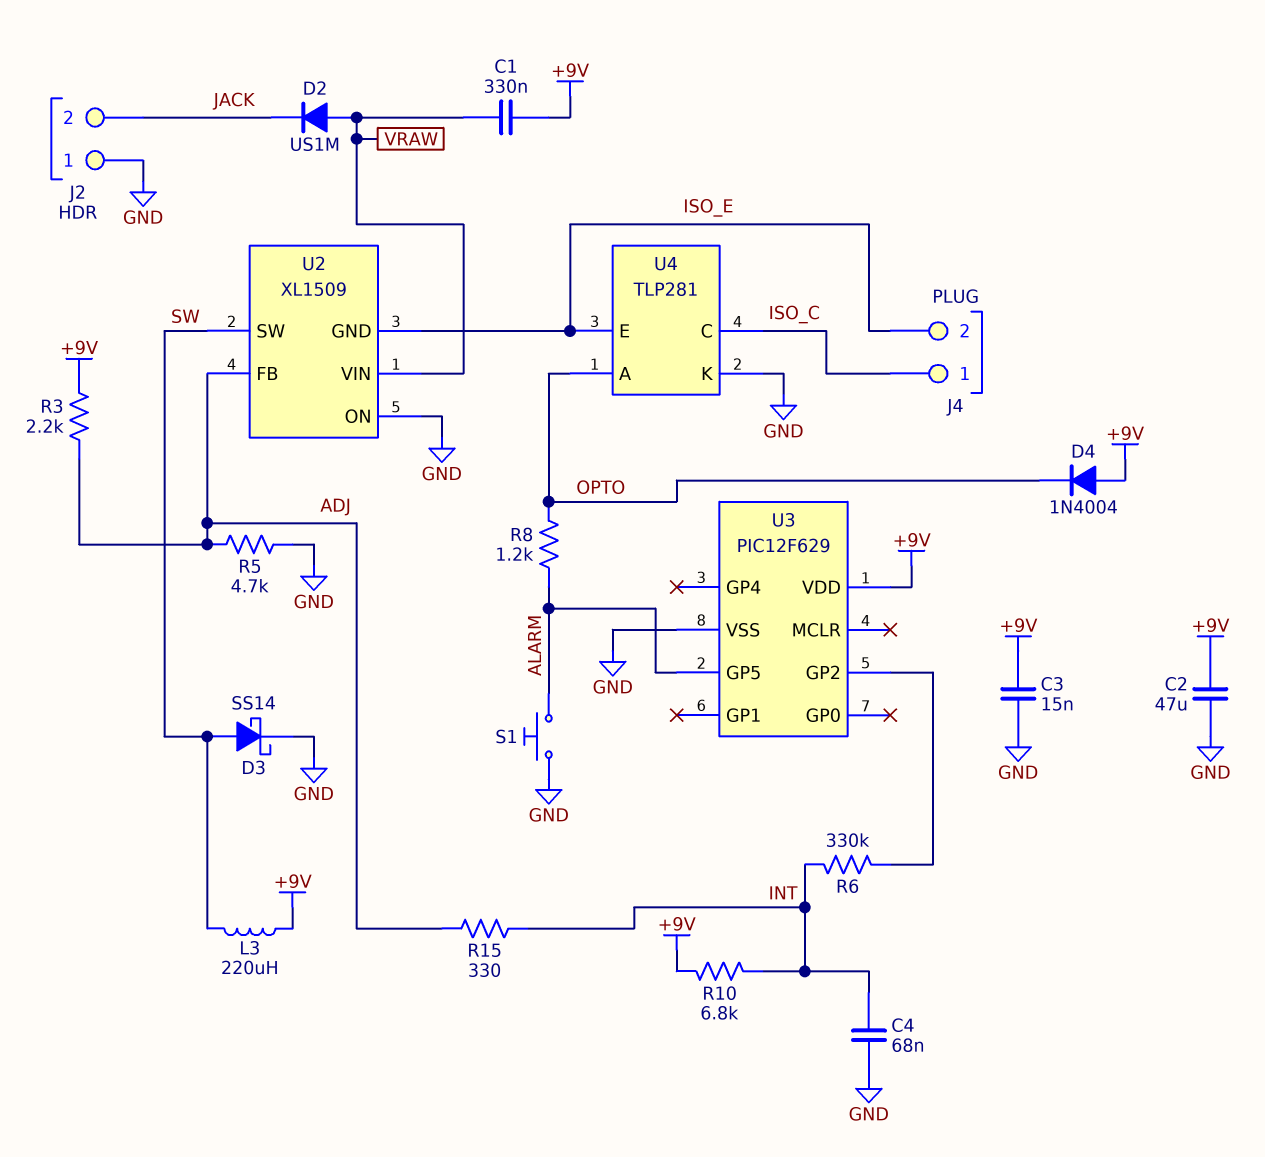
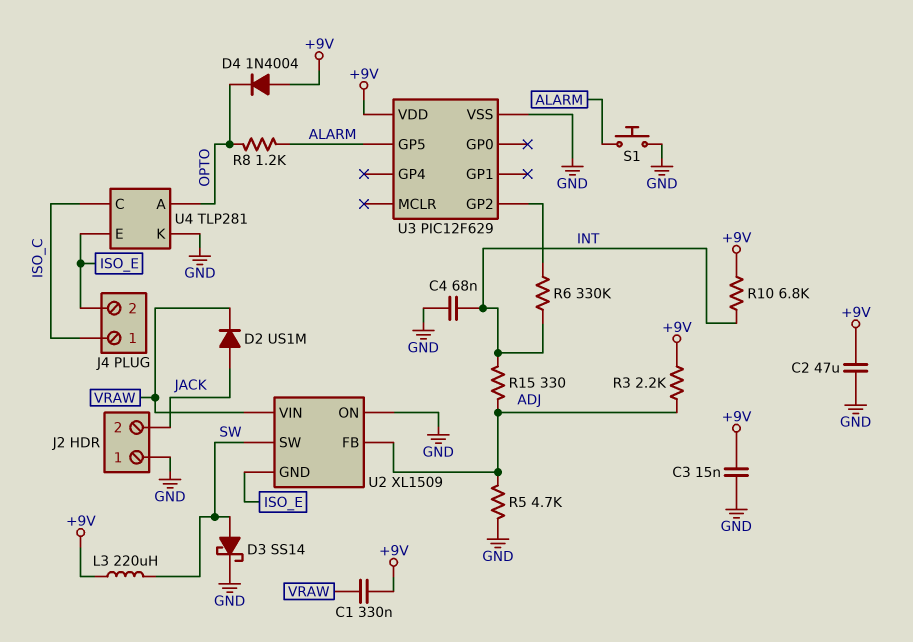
D2: diode US1M (A VRAW, K JACK) -> diode US1M (A JACK, K VRAW)

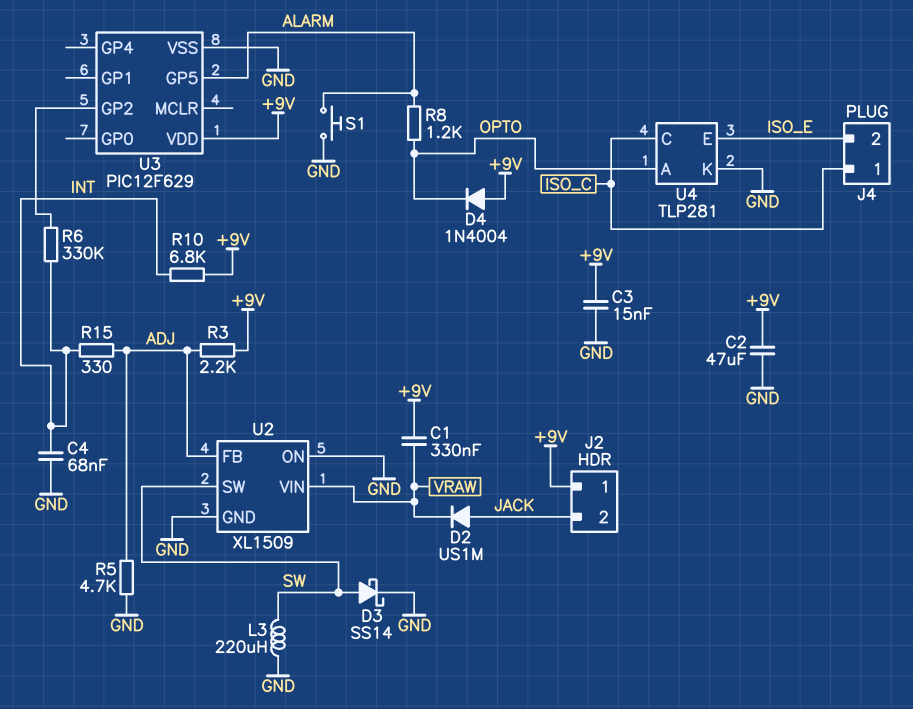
J2 pin 1: GND -> +9V
L3: 220uH (+9V, SW) -> 220uH (GND, SW)
U2 pin GND: ISO_E -> GND

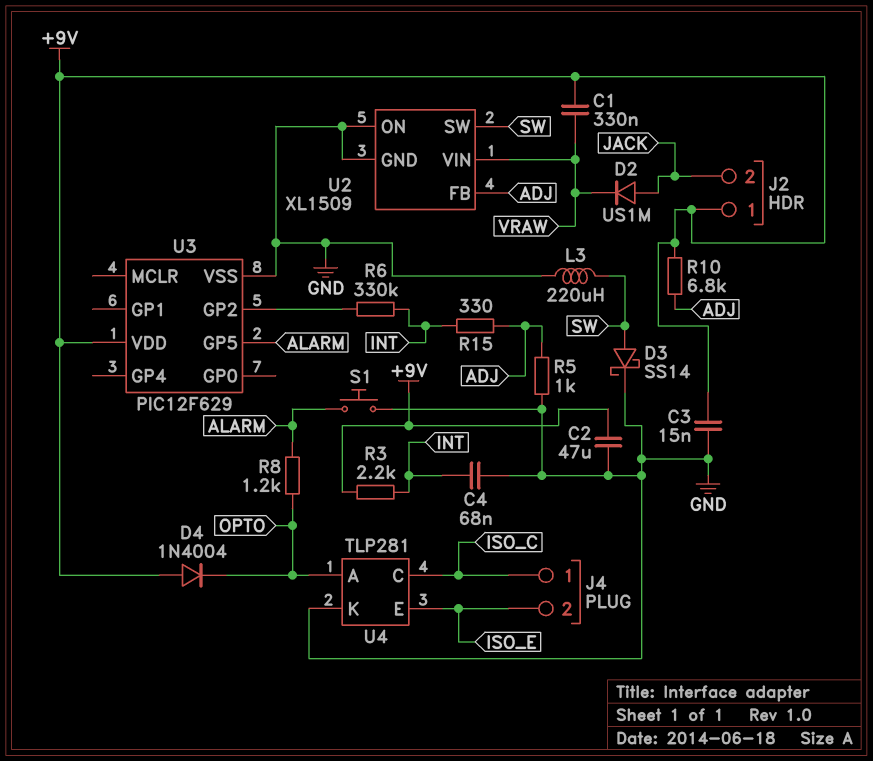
R3: 2.2k (+9V, ADJ) -> 2.2k (+9V, INT)
R5: 4.7k (ADJ, GND) -> 1k (ADJ, GND)
R10: 6.8k (+9V, INT) -> 6.8k (+9V, ADJ)

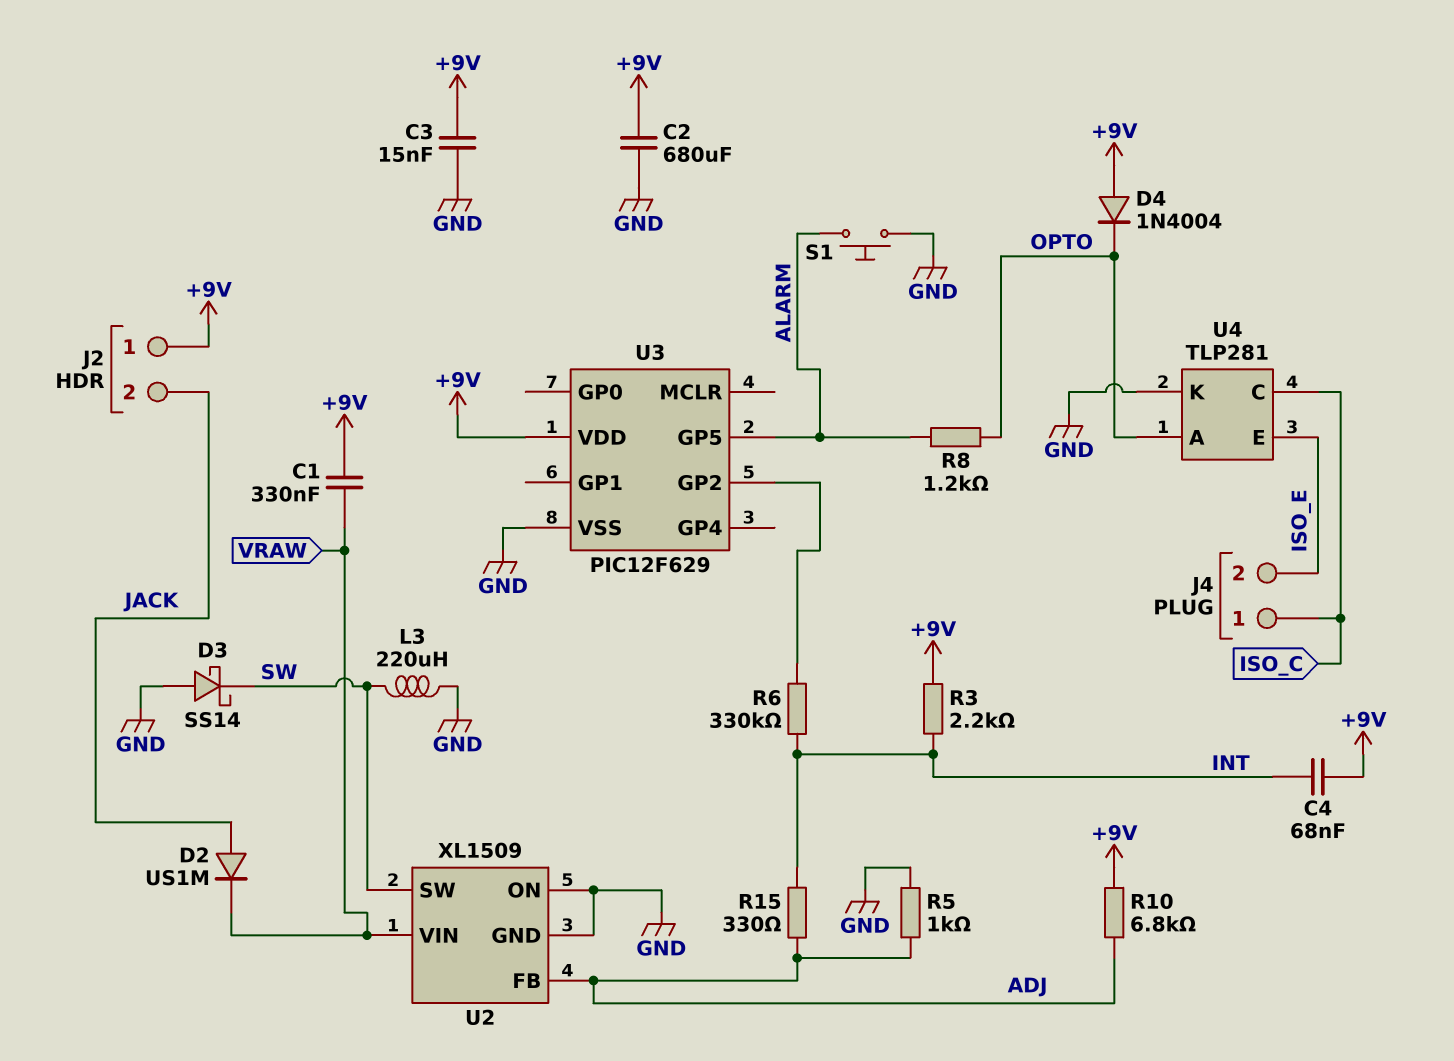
C2: 47uF (+9V, GND) -> 680uF (+9V, GND)
C4: 68nF (GND, INT) -> 68nF (+9V, INT)
D3: schottky SS14 (A SW, K GND) -> schottky SS14 (A GND, K SW)

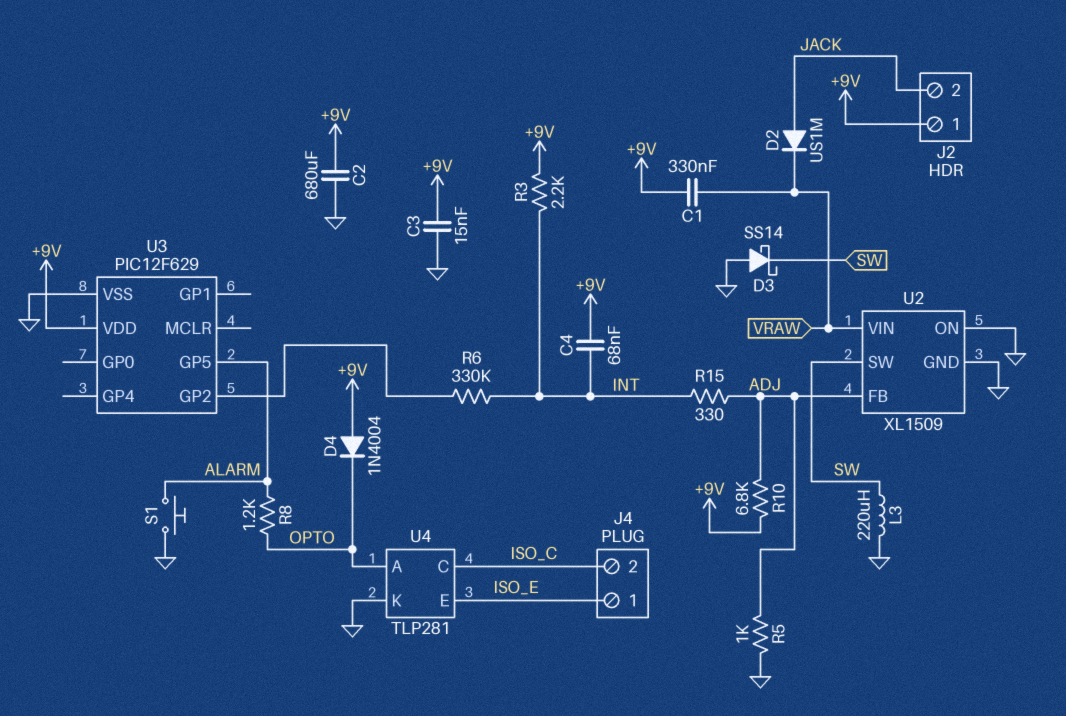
J4 pin 1: ISO_C -> ISO_E
J4 pin 2: ISO_E -> ISO_C

